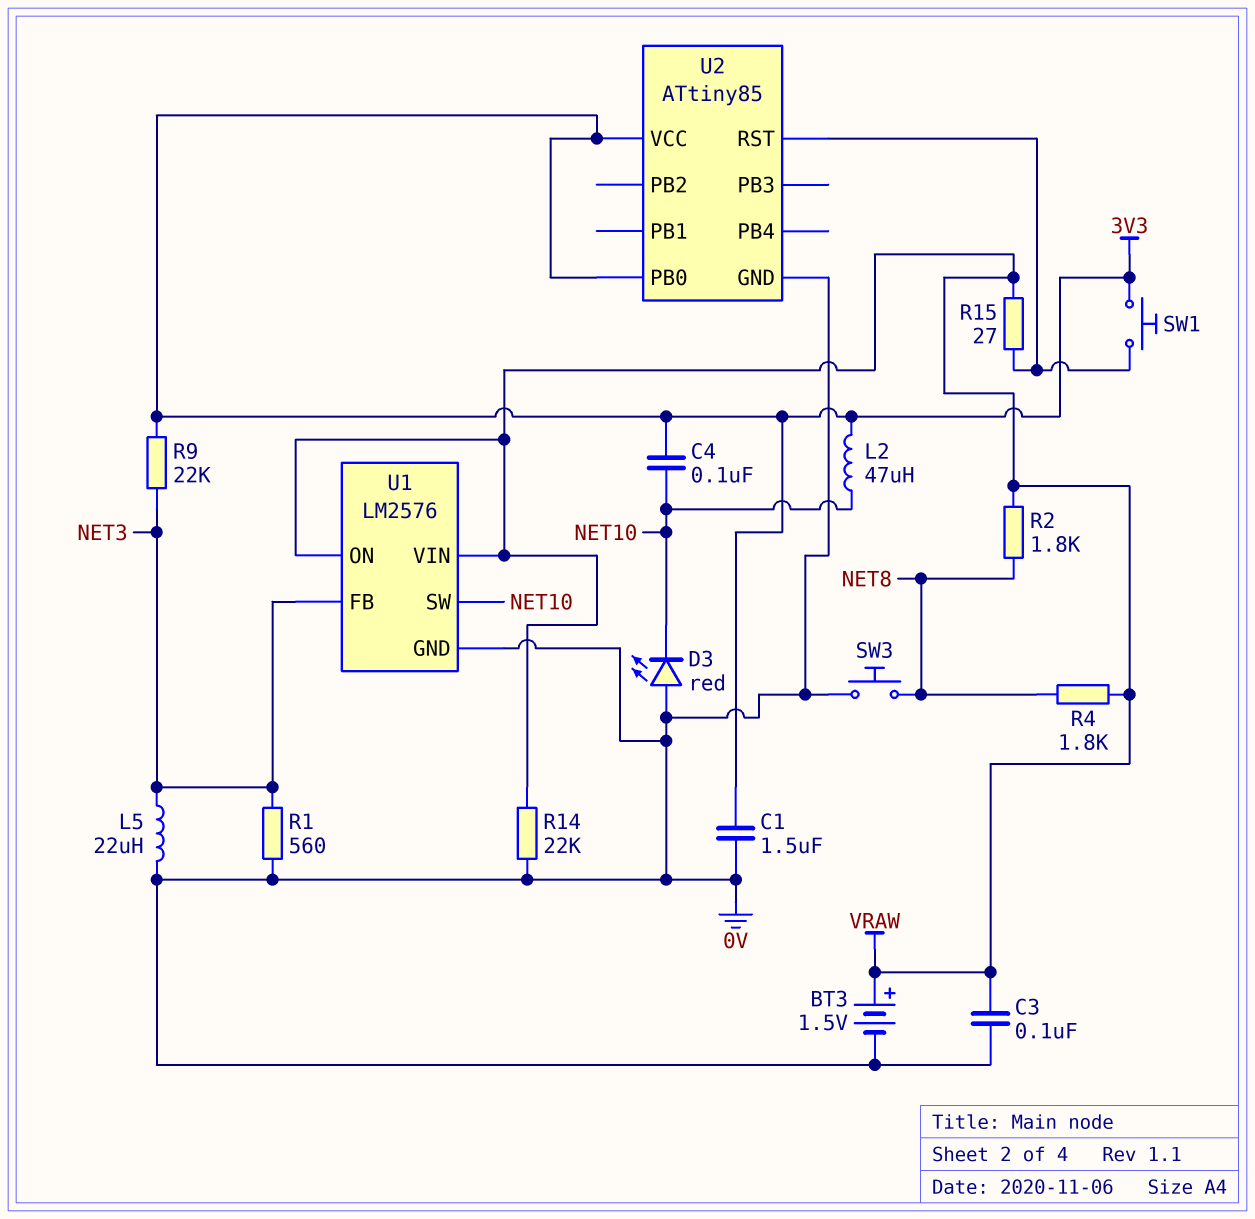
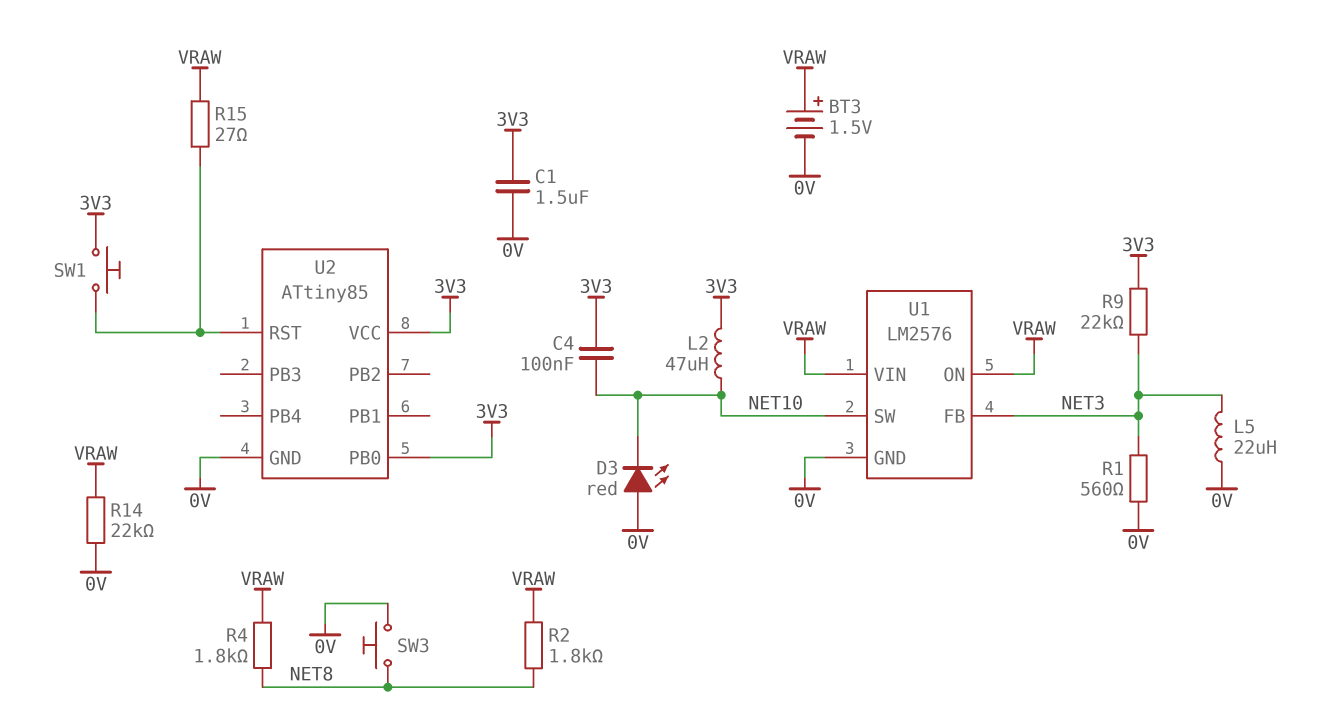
C3: 100nF (0V, VRAW) -> none

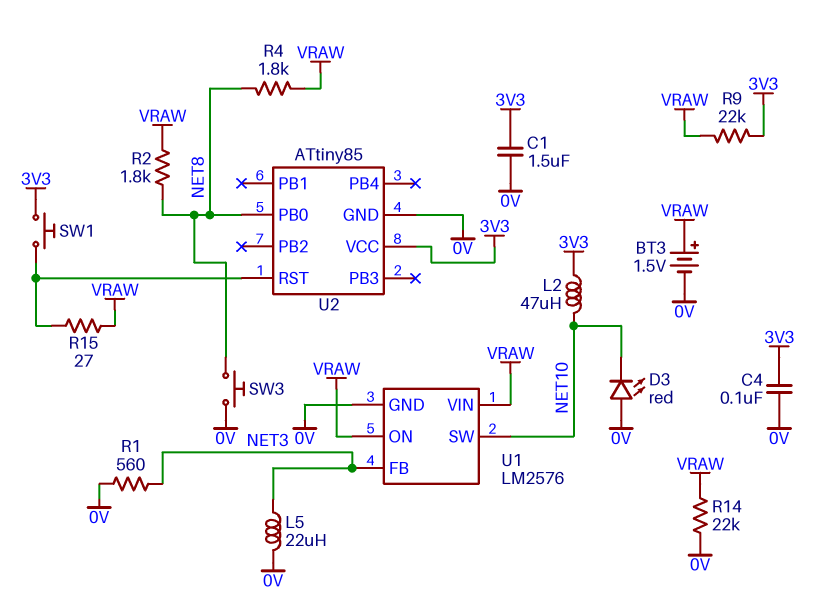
C4: 100nF (3V3, NET10) -> 100nF (0V, 3V3)
R9: 22k (3V3, NET3) -> 22k (3V3, VRAW)
U2 pin PB0: 3V3 -> NET8

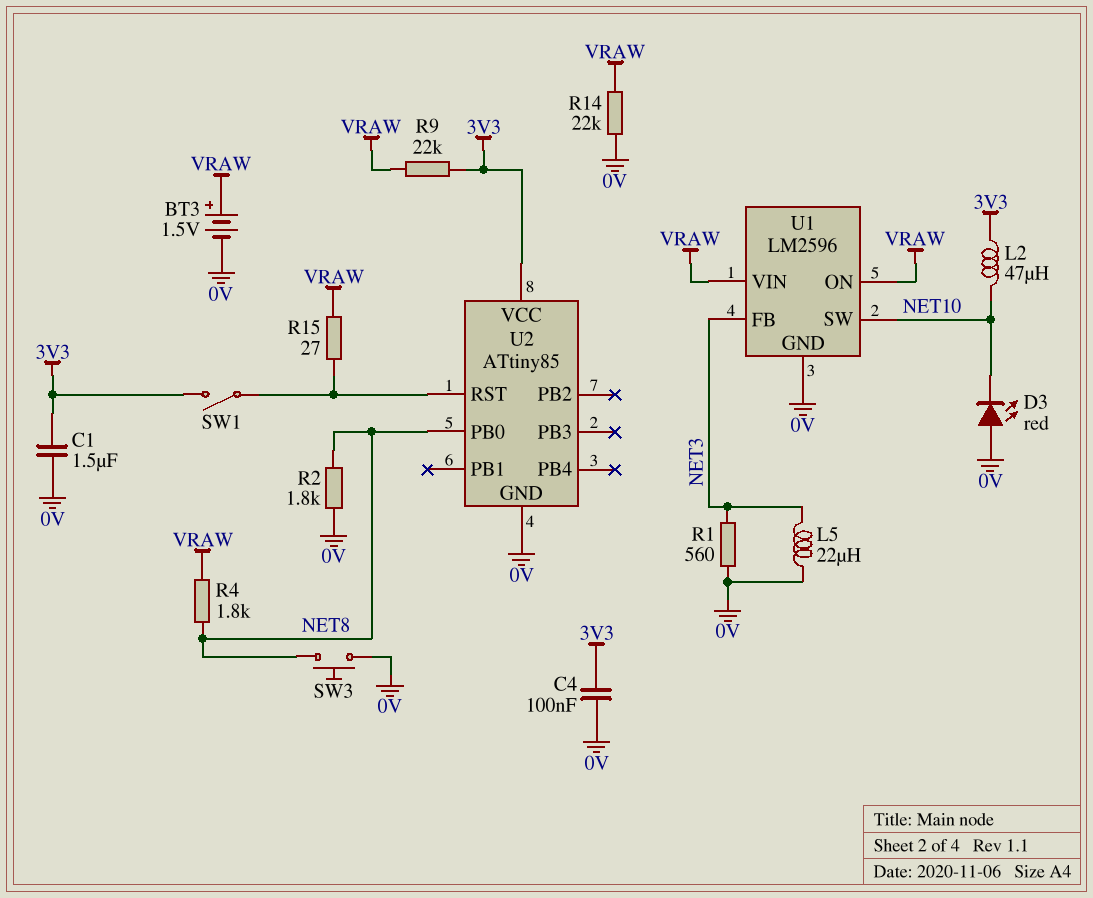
R2: 1.8k (NET8, VRAW) -> 1.8k (0V, NET8)
SW1: button (3V3, U2/RST) -> switch (3V3, U2/RST)
U1: LM2576 -> LM2596

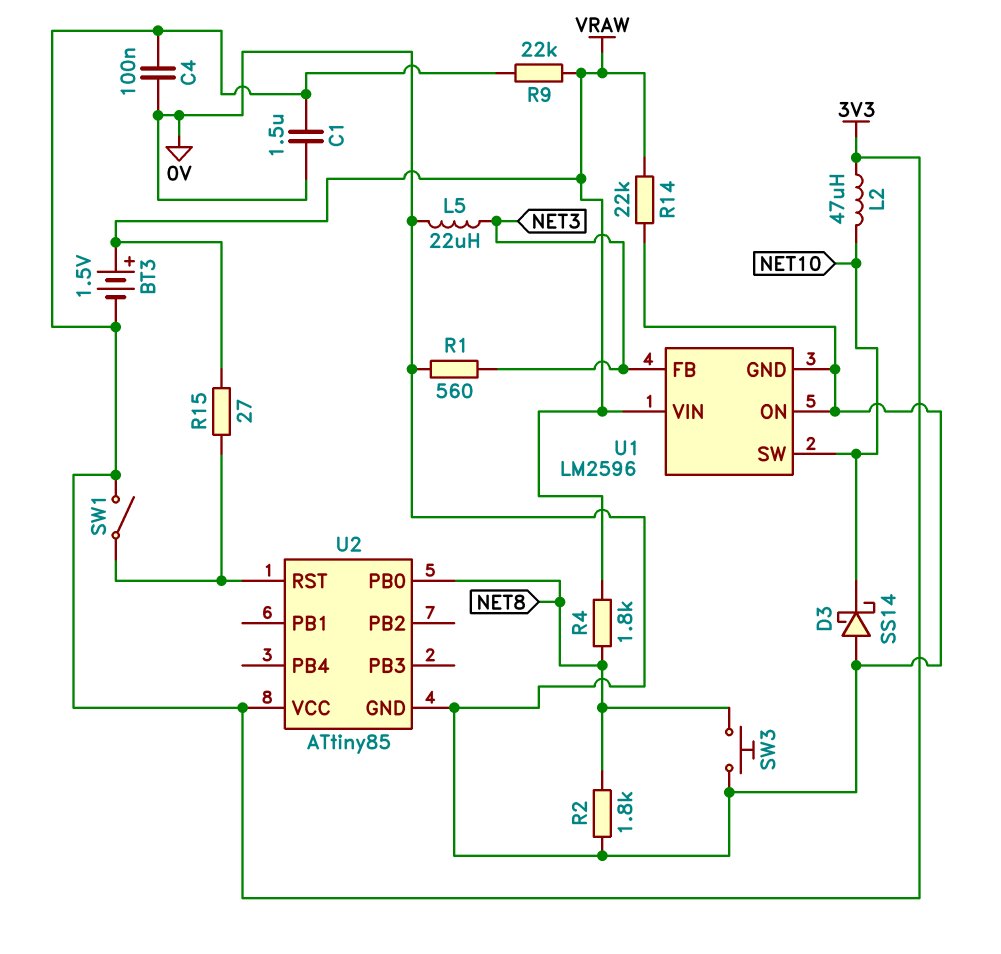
BT3: 1.5V (plus VRAW, minus 0V) -> 1.5V (plus VRAW, minus 3V3)
D3: LED red (A 0V, K NET10) -> schottky SS14 (A 0V, K NET10)
U1 pin ON: VRAW -> 0V

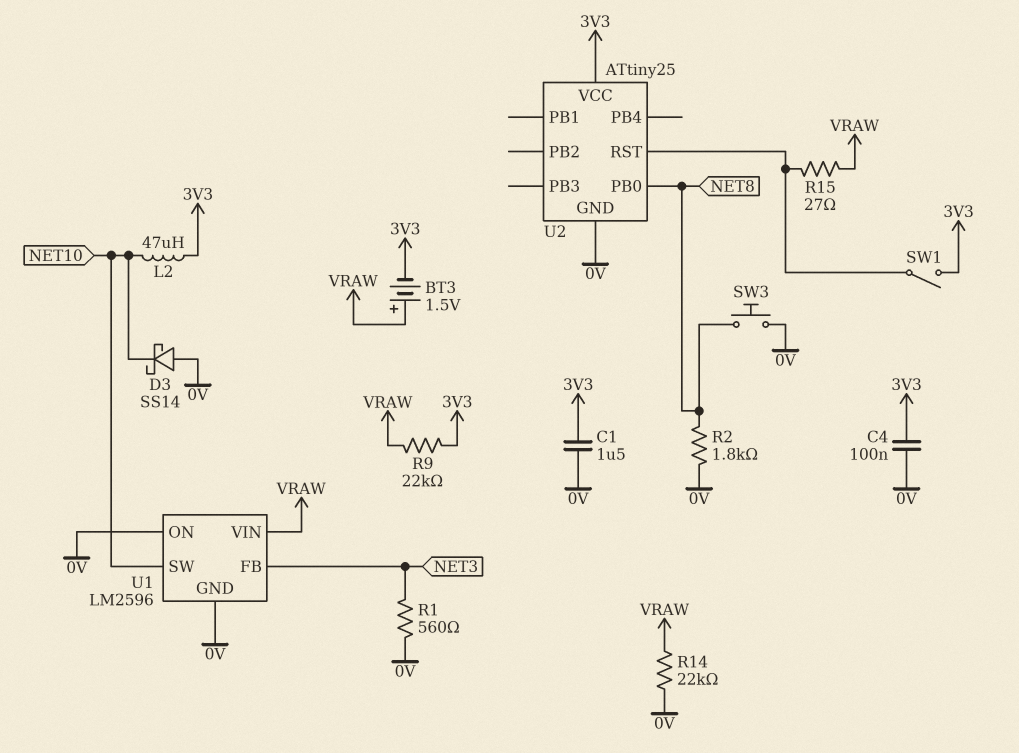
L5: 22uH (0V, NET3) -> none
R4: 1.8k (NET8, VRAW) -> none
U2: ATtiny85 -> ATtiny25

